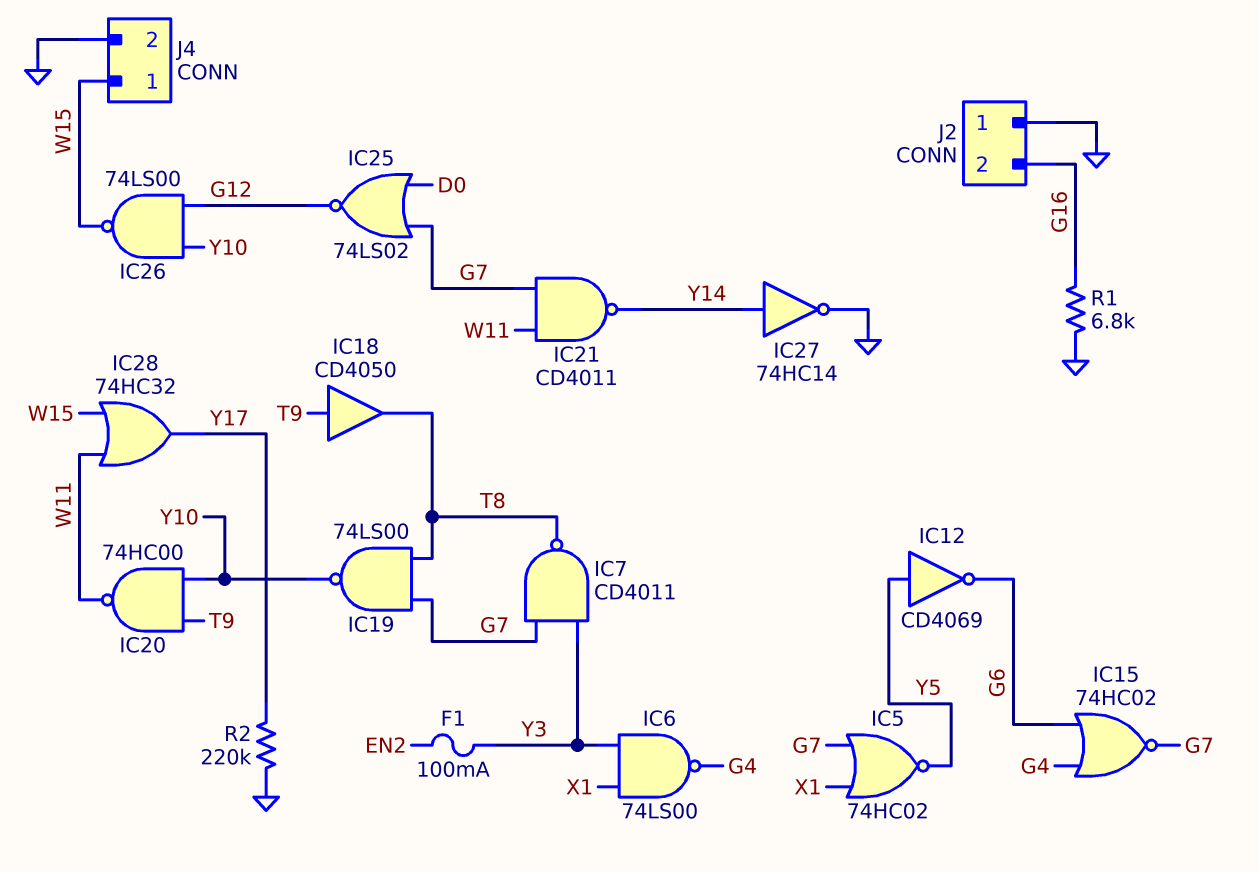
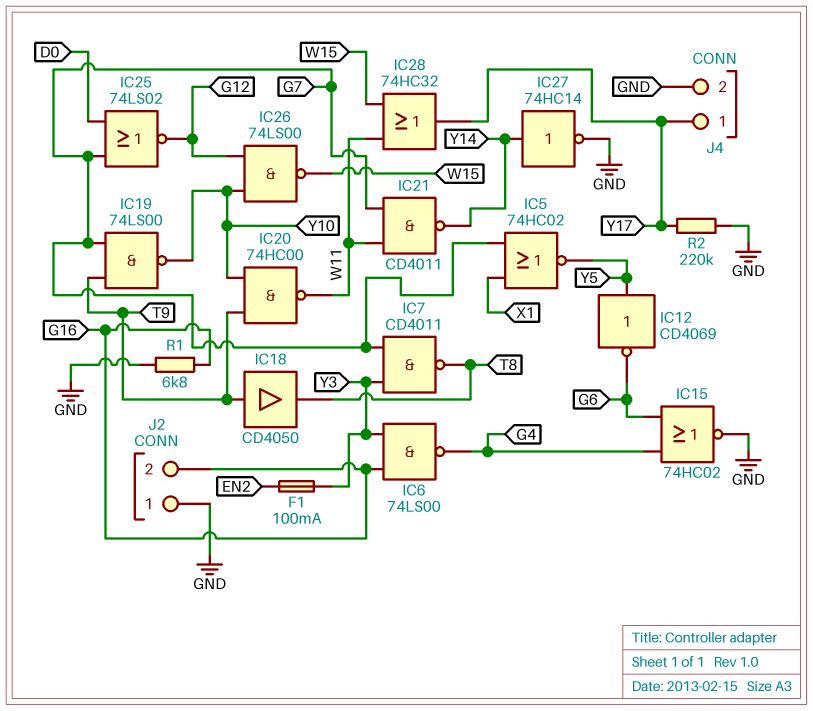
IC6: NAND 74LS00 (in X1, in Y3, out G4) -> NAND 74LS00 (in G16, in Y3, out G4)
IC15: NOR 74HC02 (in G4, in G6, out G7) -> NOR 74HC02 (in G4, in G6, out GND)
IC19: NAND 74LS00 (in G7, in T8, out Y10) -> NAND 74LS00 (in G7, in T9, out Y10)
J4 pin 1: W15 -> Y17

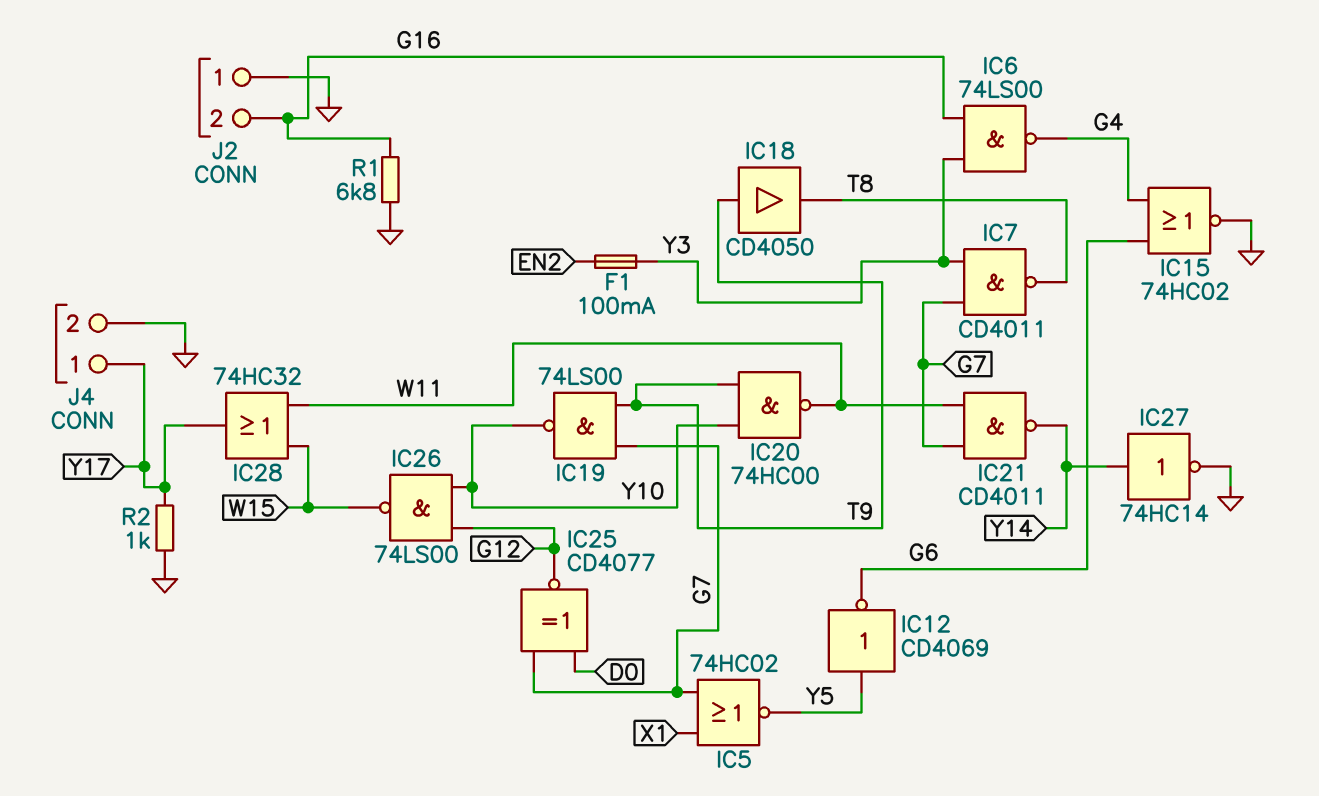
IC25: NOR 74LS02 (in D0, in G7, out G12) -> XNOR CD4077 (in D0, in G7, out G12)
R2: 220k (GND, Y17) -> 1k (GND, Y17)

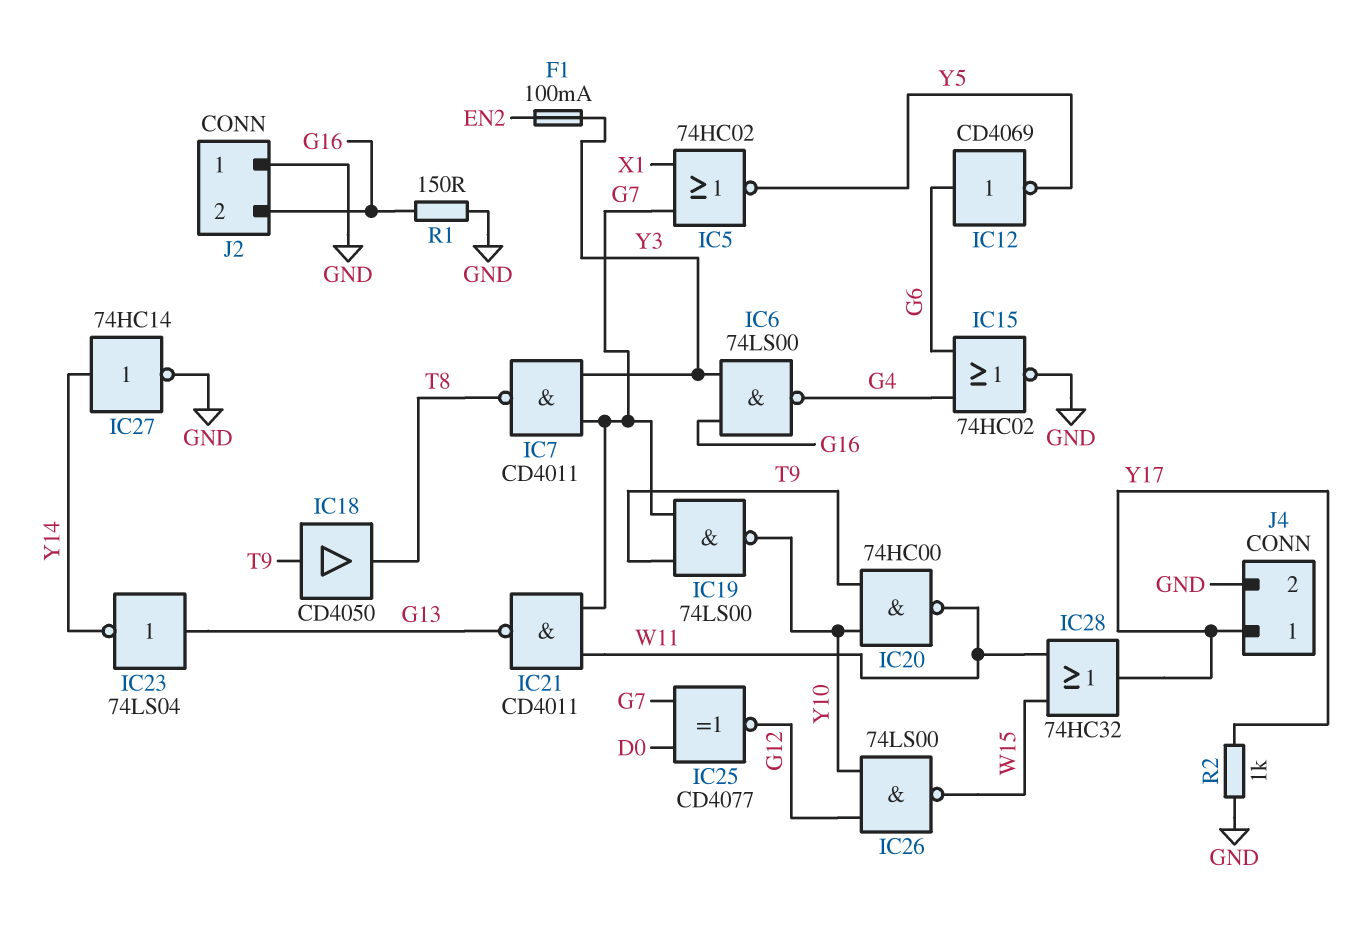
IC12: NOT CD4069 (in Y5, out G6) -> NOT CD4069 (in G6, out Y5)
IC21: NAND CD4011 (in G7, in W11, out Y14) -> NAND CD4011 (in G7, in W11, out G13)
IC23: none -> NOT 74LS04 (in G13, out Y14)
R1: 6.8k (G16, GND) -> 150 (G16, GND)

